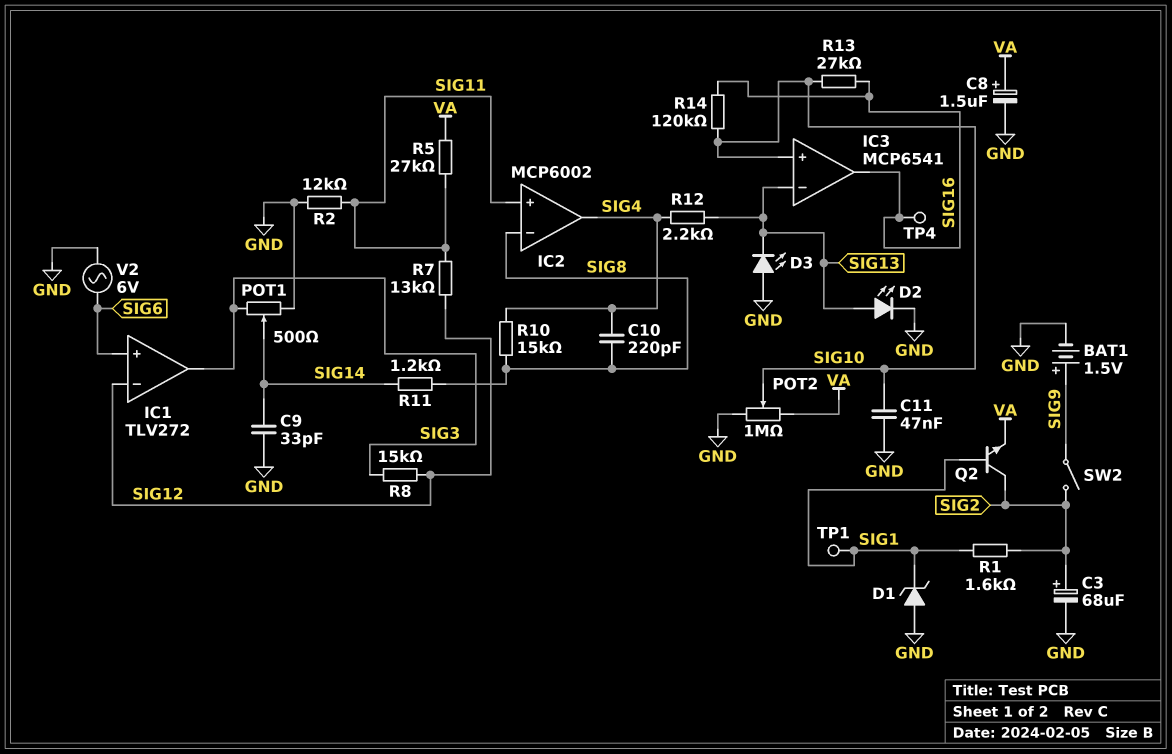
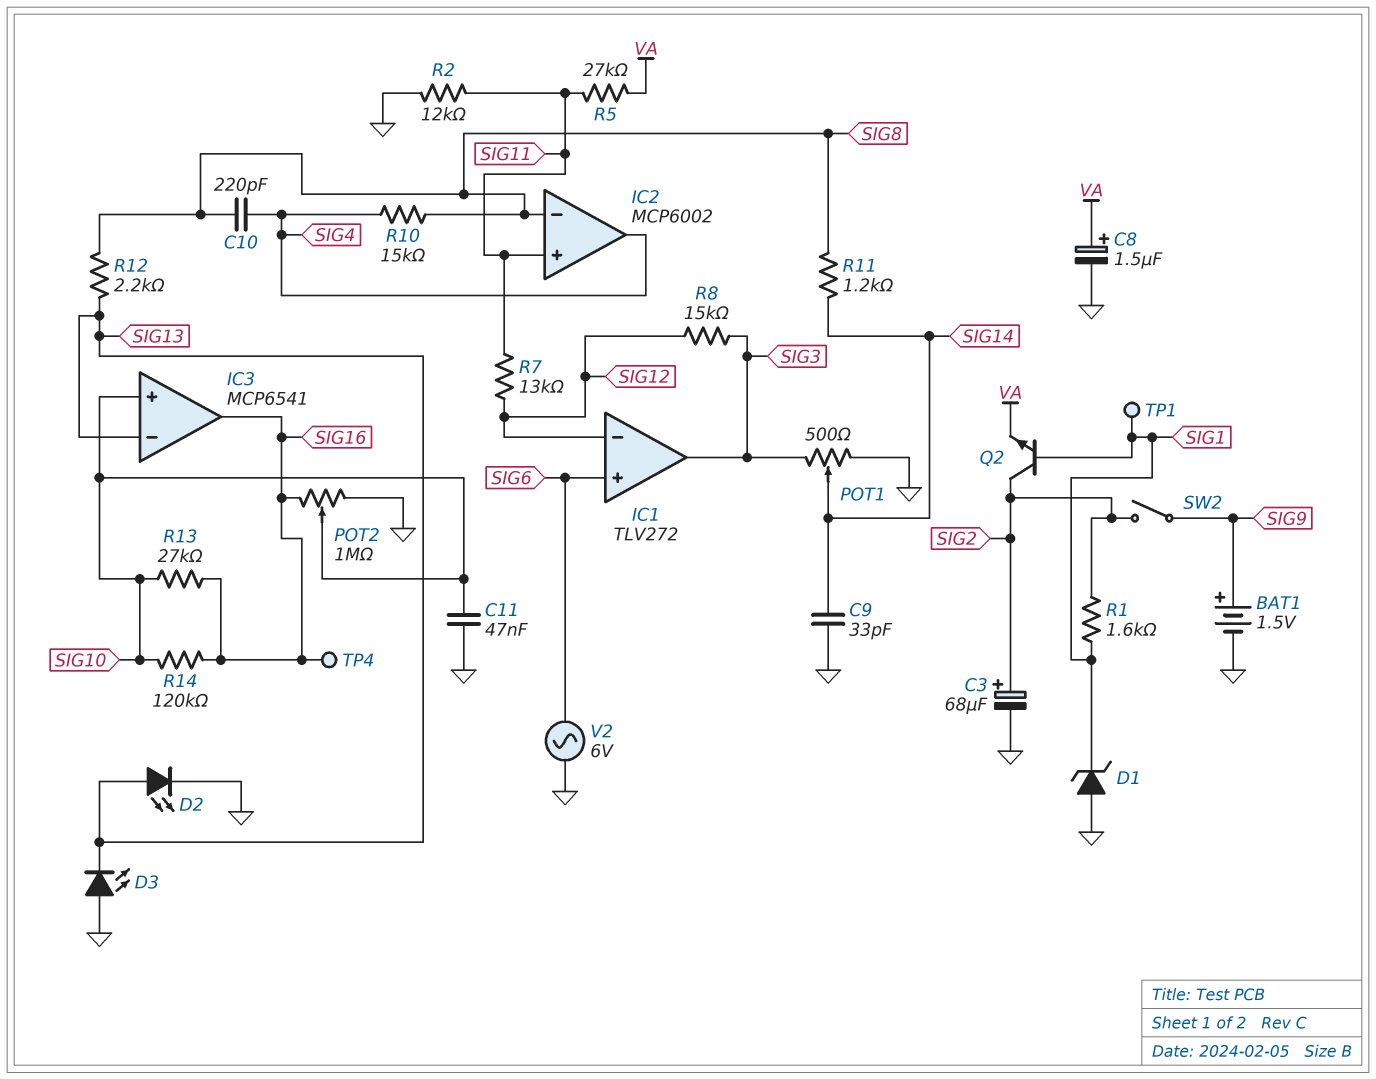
POT2: 1M (GND, VA, wiper SIG10) -> 1M (GND, SIG16, wiper SIG10)
R12: 2.2k (SIG4, SIG13) -> 2.2k (SIG8, SIG13)

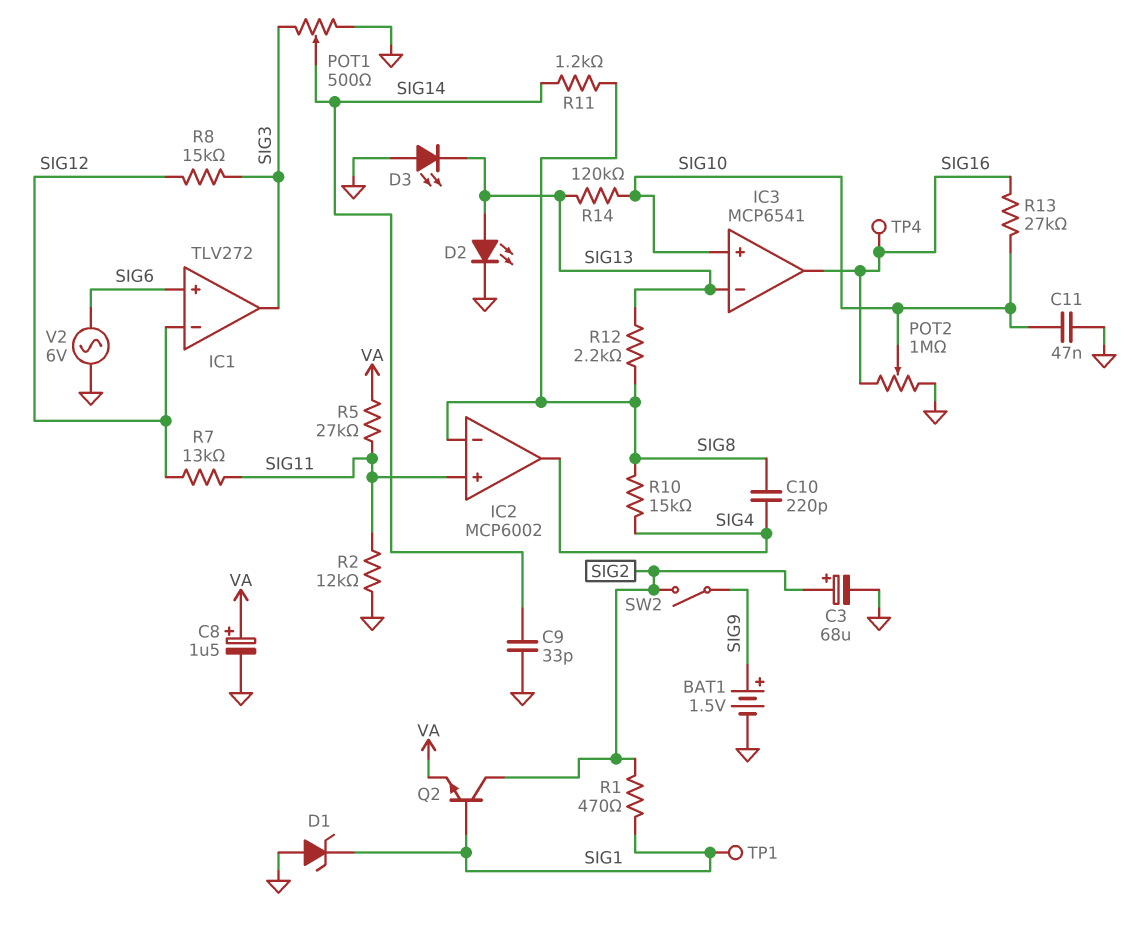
R1: 1.6k (SIG1, SIG2) -> 470 (SIG1, SIG2)
R14: 120k (SIG10, SIG16) -> 120k (SIG10, SIG13)

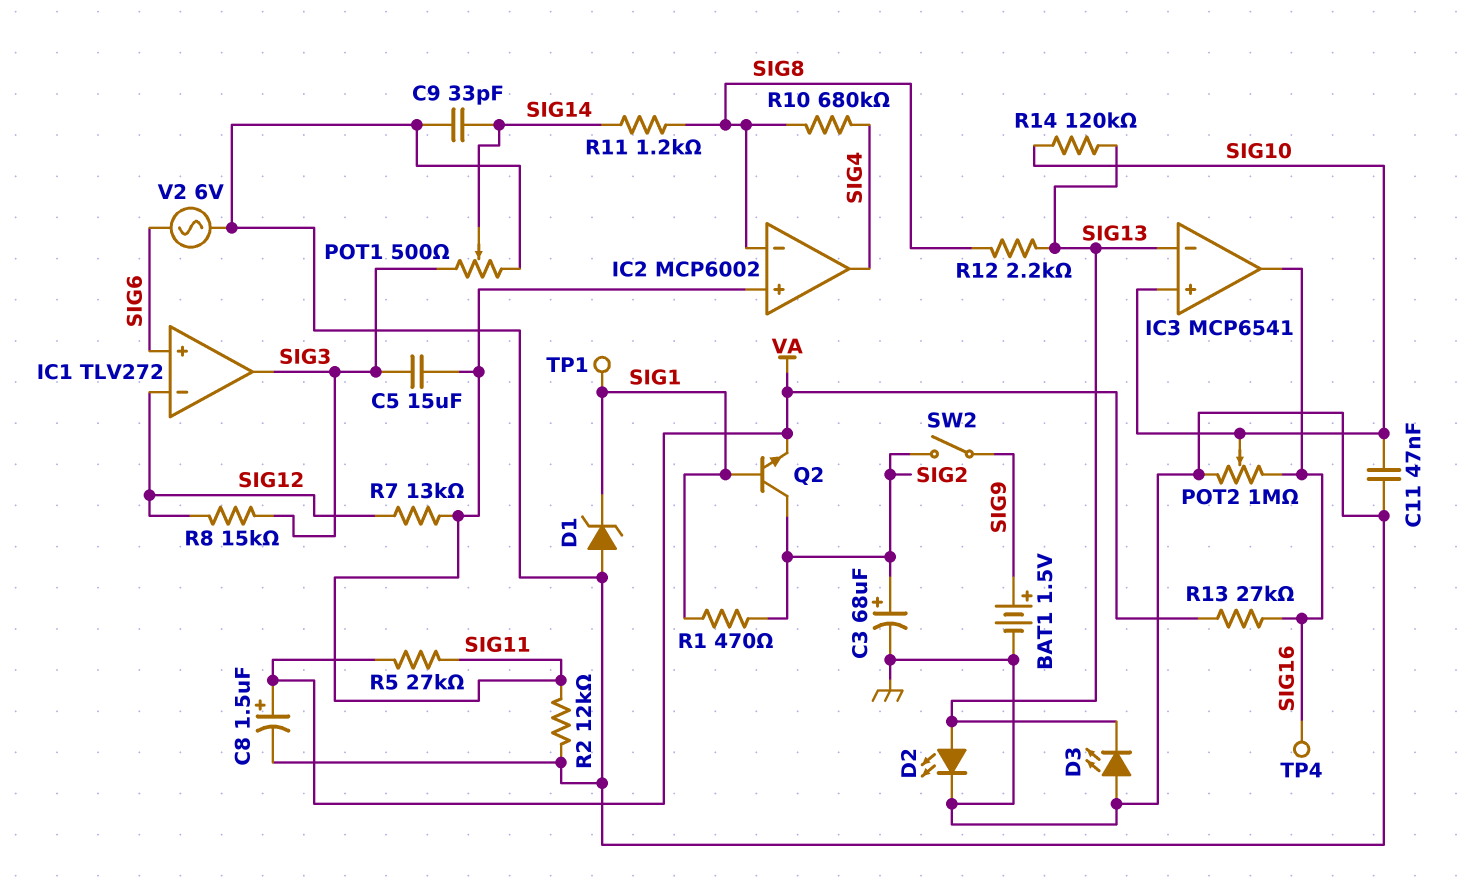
C5: none -> 15uF (SIG3, SIG11)
C10: 220pF (SIG4, SIG8) -> none
R10: 15k (SIG4, SIG8) -> 680k (SIG4, SIG8)
R13: 27k (SIG10, SIG16) -> 27k (SIG16, VA)

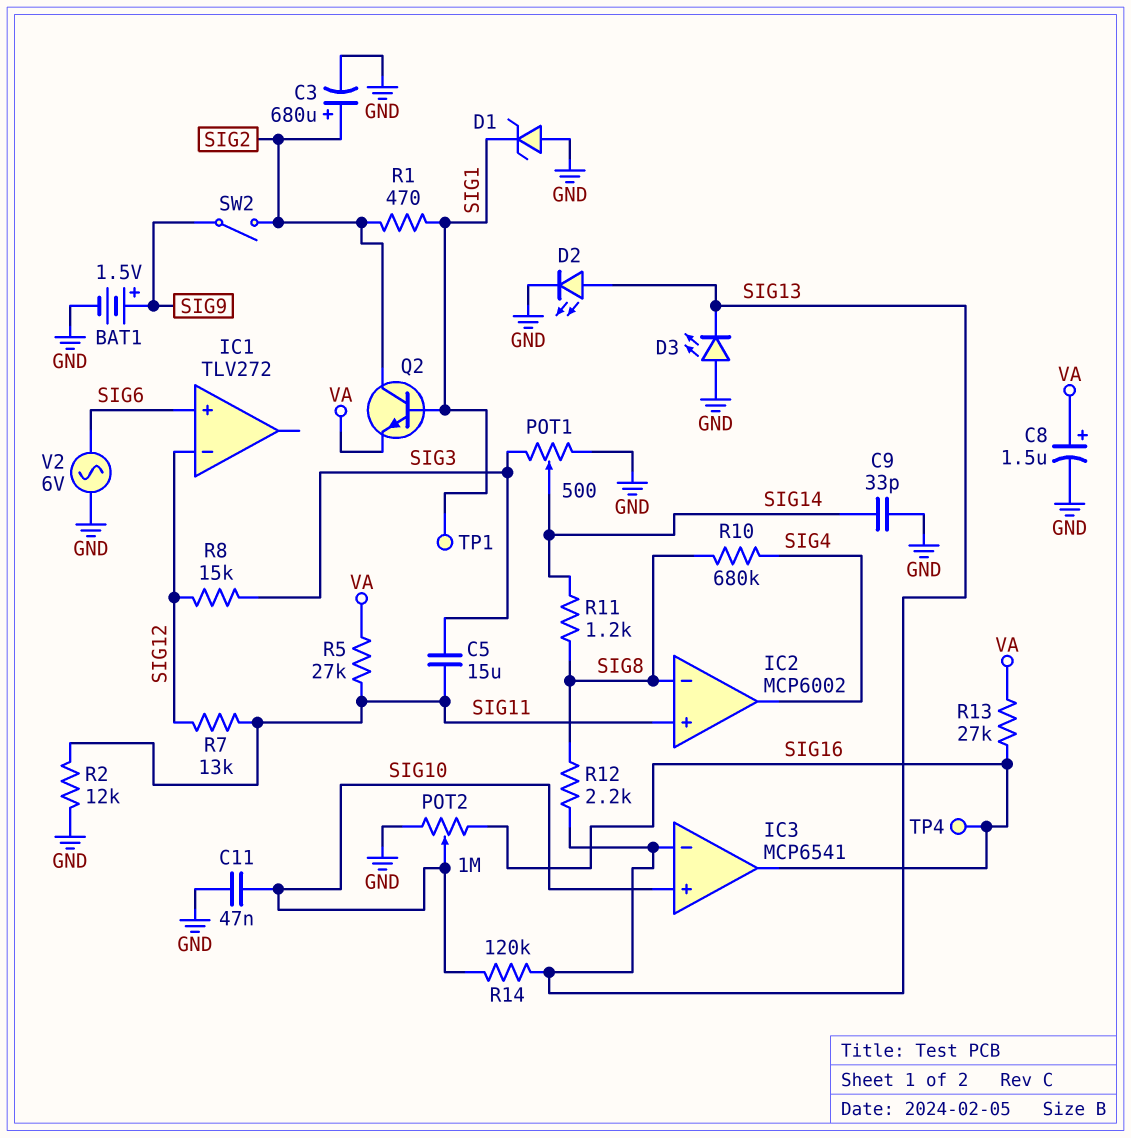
C3: 68uF (plus SIG2, minus GND) -> 680uF (plus SIG2, minus GND)
IC1 pin out: SIG3 -> none

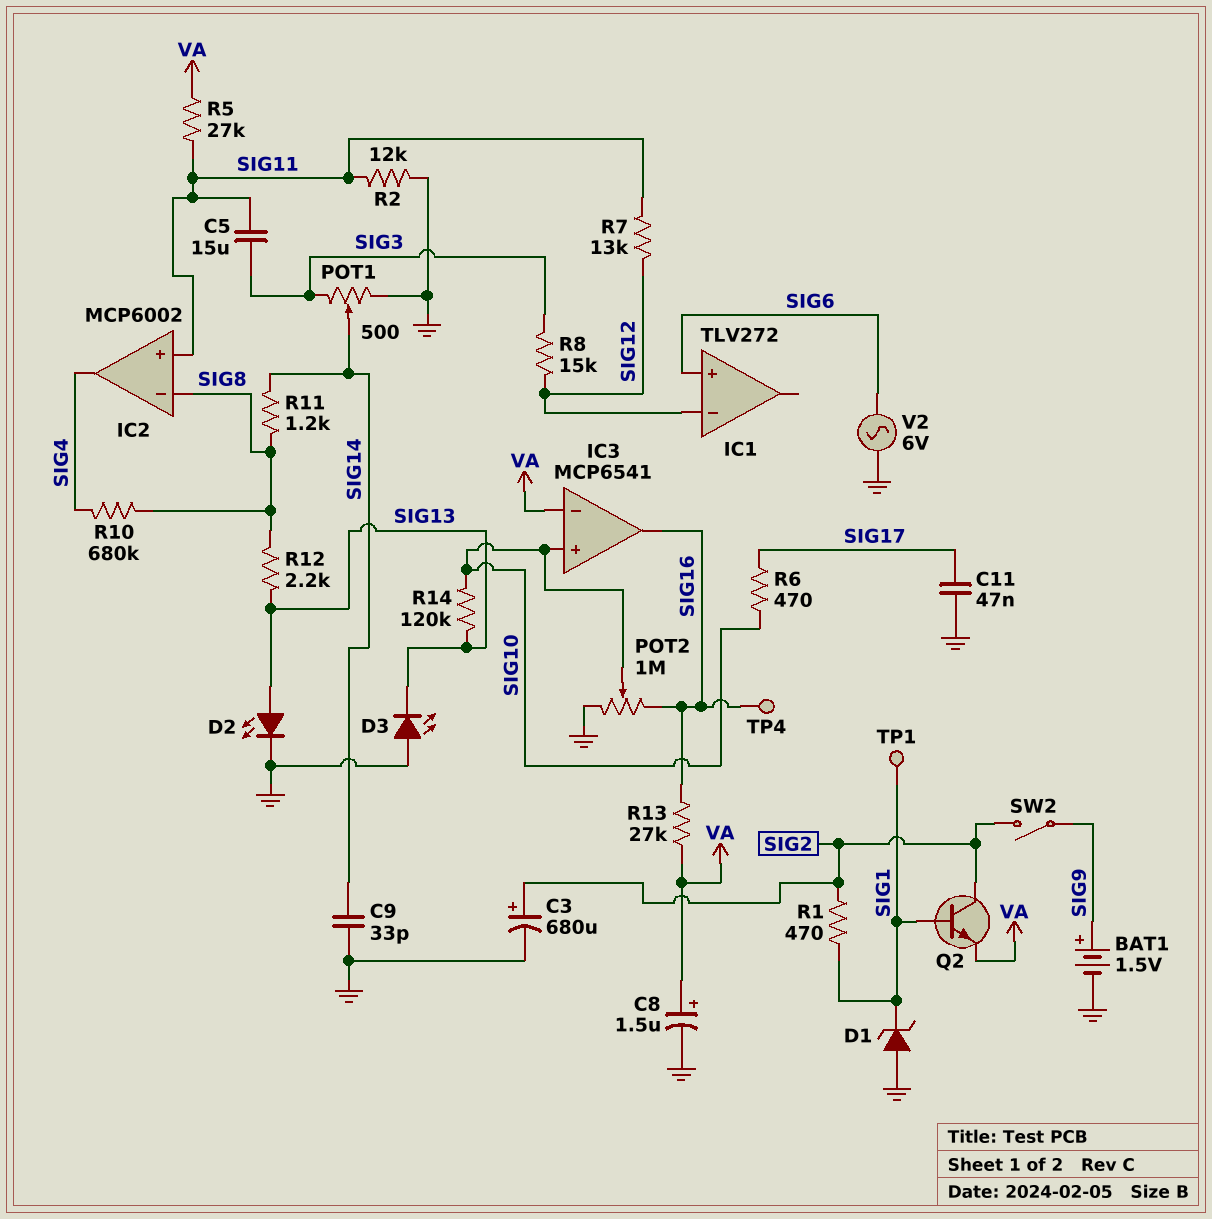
C11: 47nF (GND, SIG10) -> 47nF (GND, SIG17)
IC3 pin in-: SIG13 -> VA
R6: none -> 470 (SIG10, SIG17)

